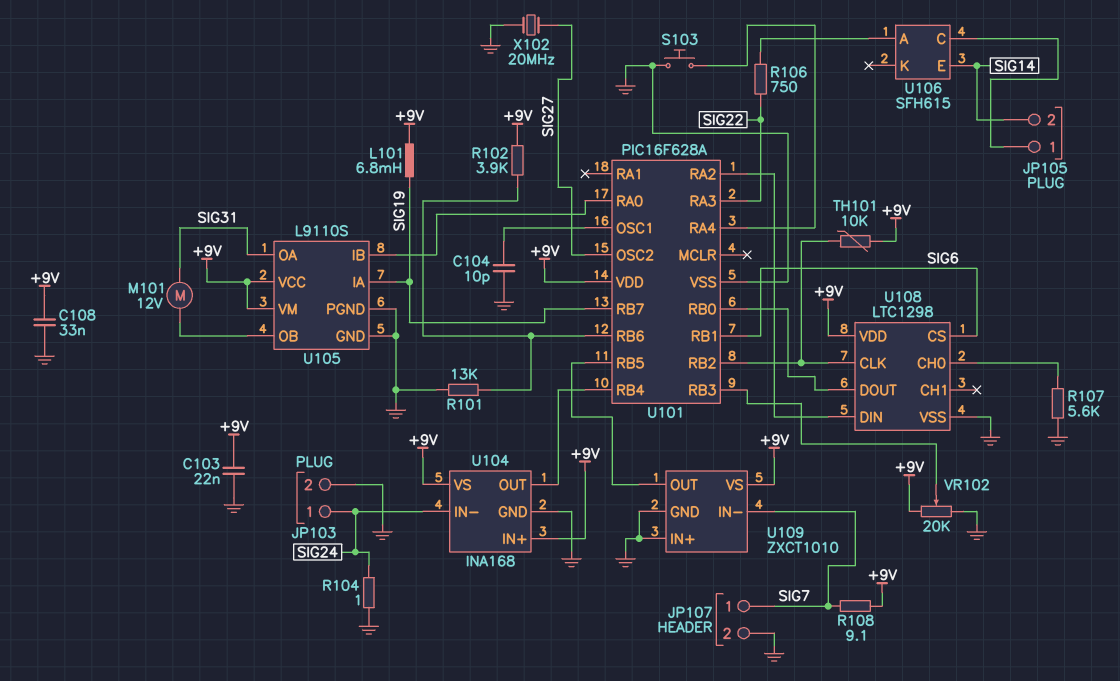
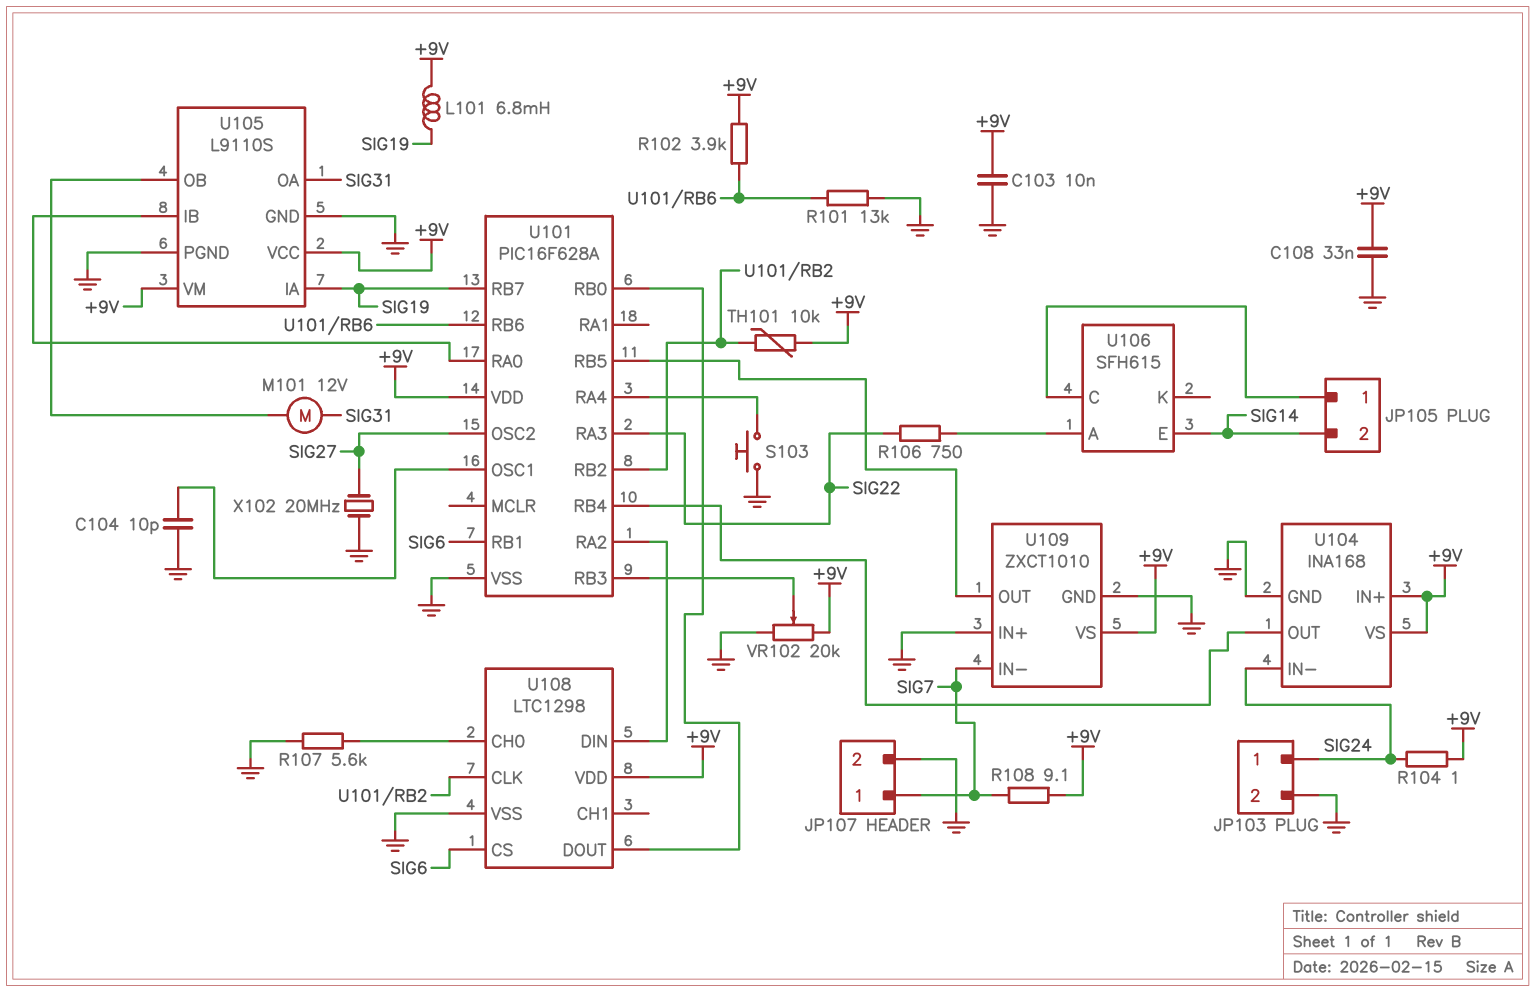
C103: 22nF (+9V, GND) -> 10nF (+9V, GND)
R104: 1 (GND, SIG24) -> 1 (+9V, SIG24)

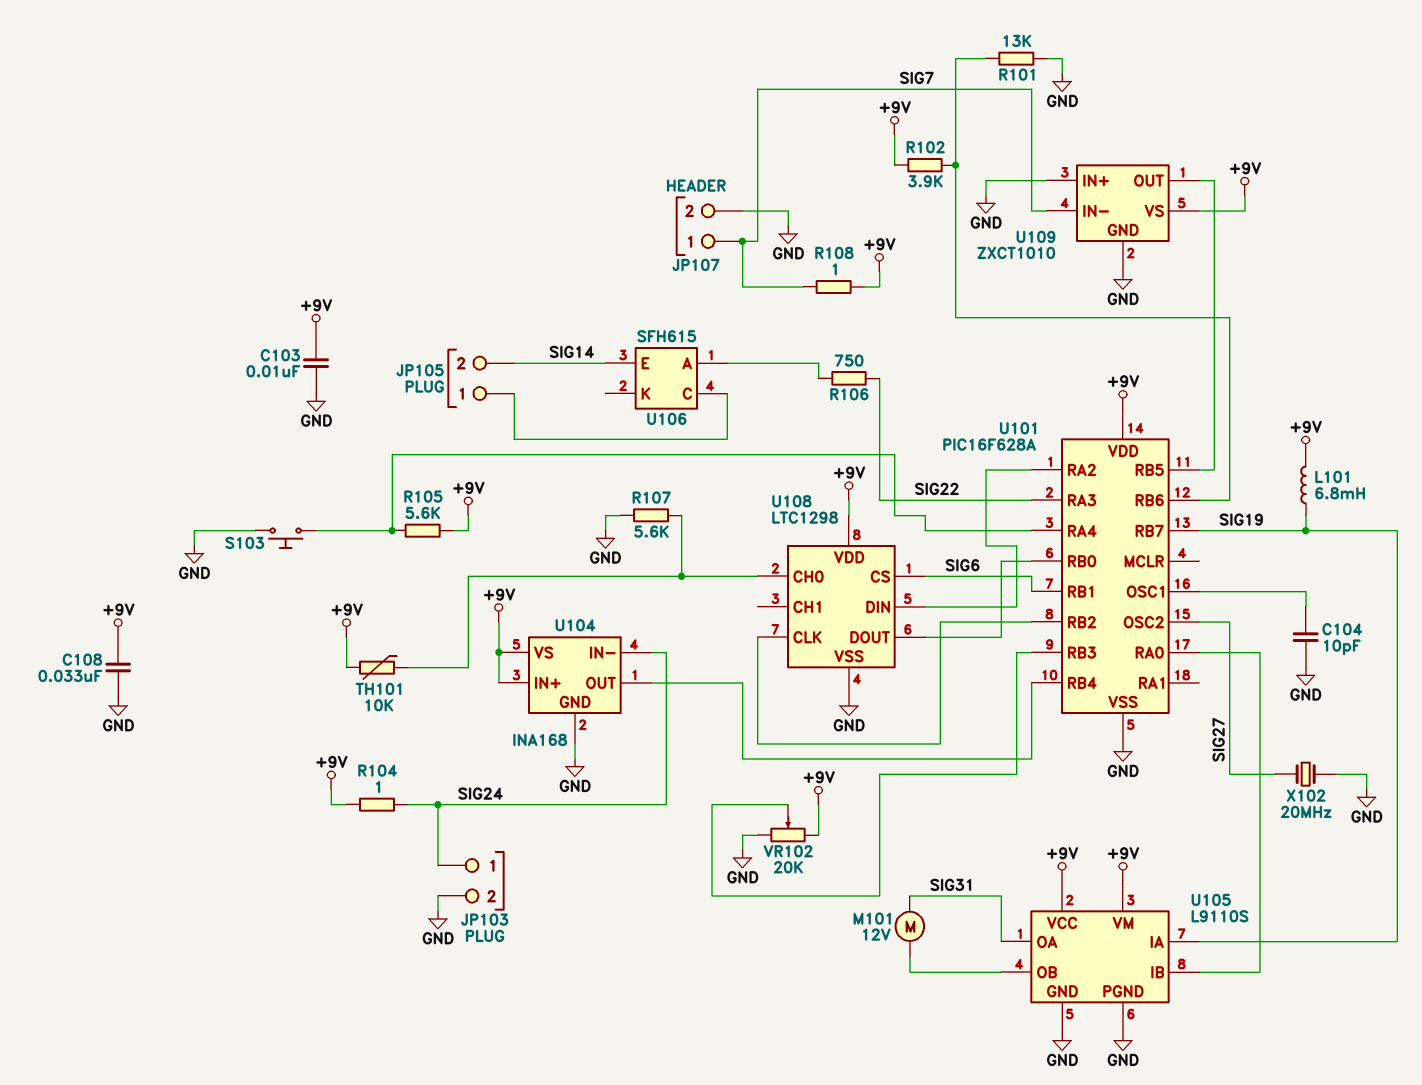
R105: none -> 5.6k (+9V, U101/RA4)
R108: 9.1 (+9V, SIG7) -> 1 (+9V, SIG7)
TH101: 10k (+9V, U101/RB2) -> 10k (+9V, U108/CH0)

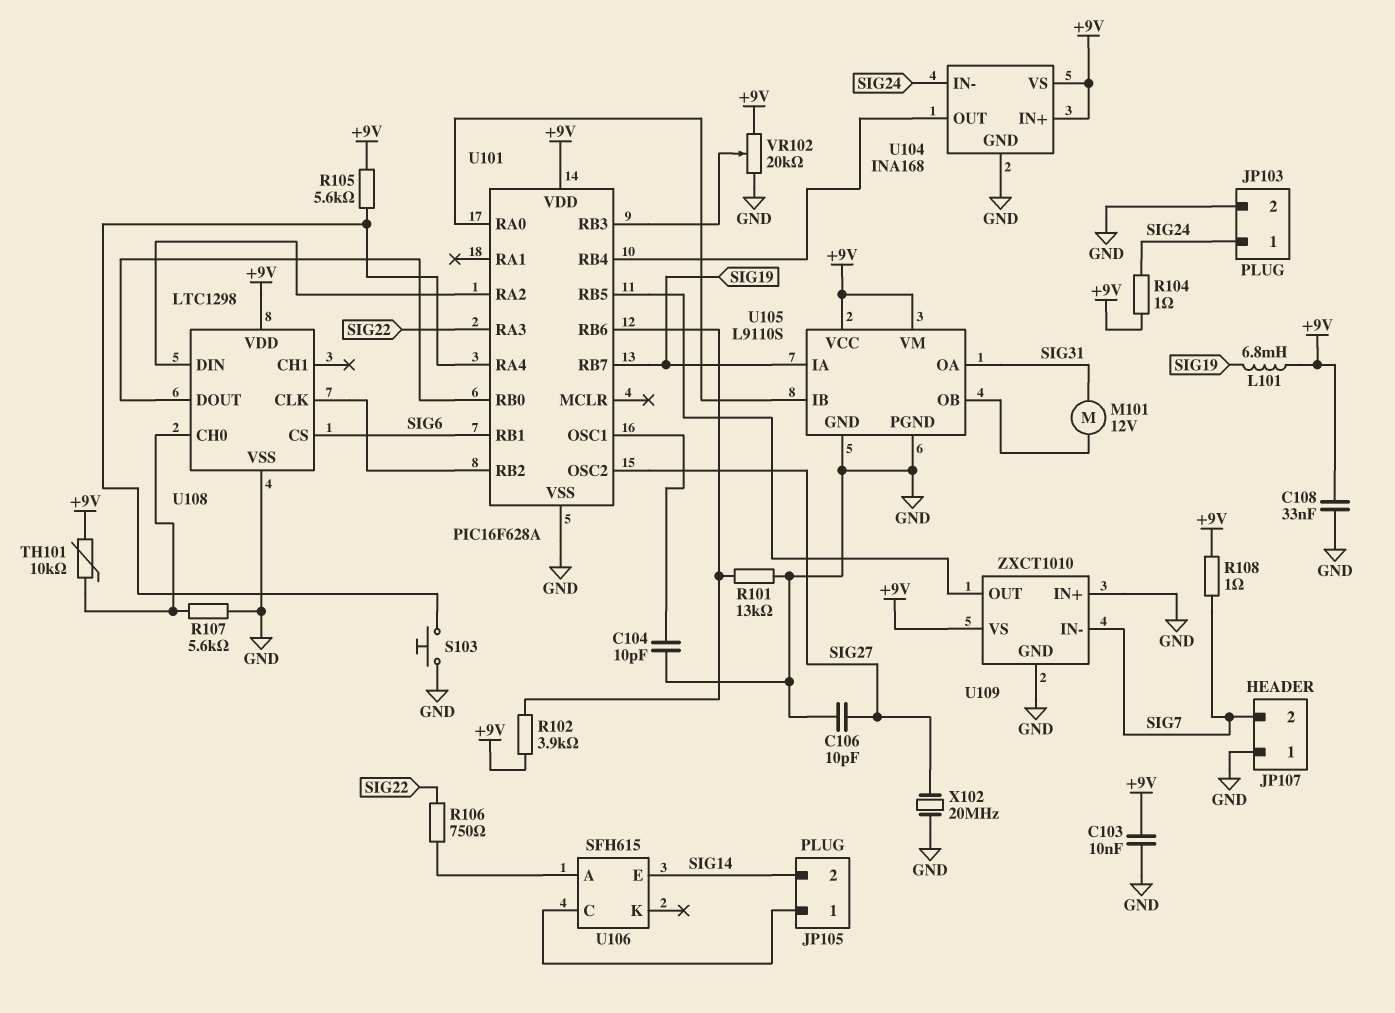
C106: none -> 10pF (GND, SIG27)
JP107 pin 1: SIG7 -> GND
JP107 pin 2: GND -> SIG7

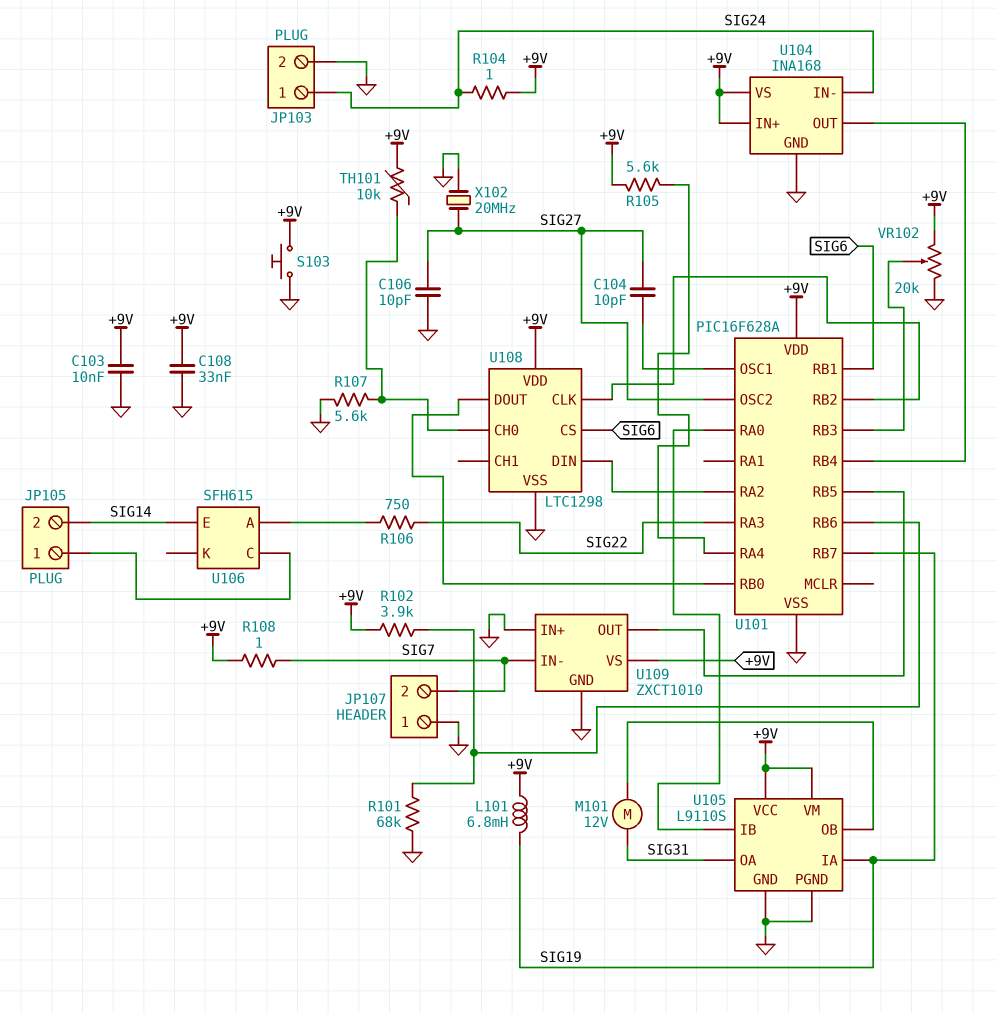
C104: 10pF (GND, U101/OSC1) -> 10pF (SIG27, U101/OSC1)
R101: 13k (GND, U101/RB6) -> 68k (GND, U101/RB6)
S103: button (GND, U101/RA4) -> button (+9V, GND)

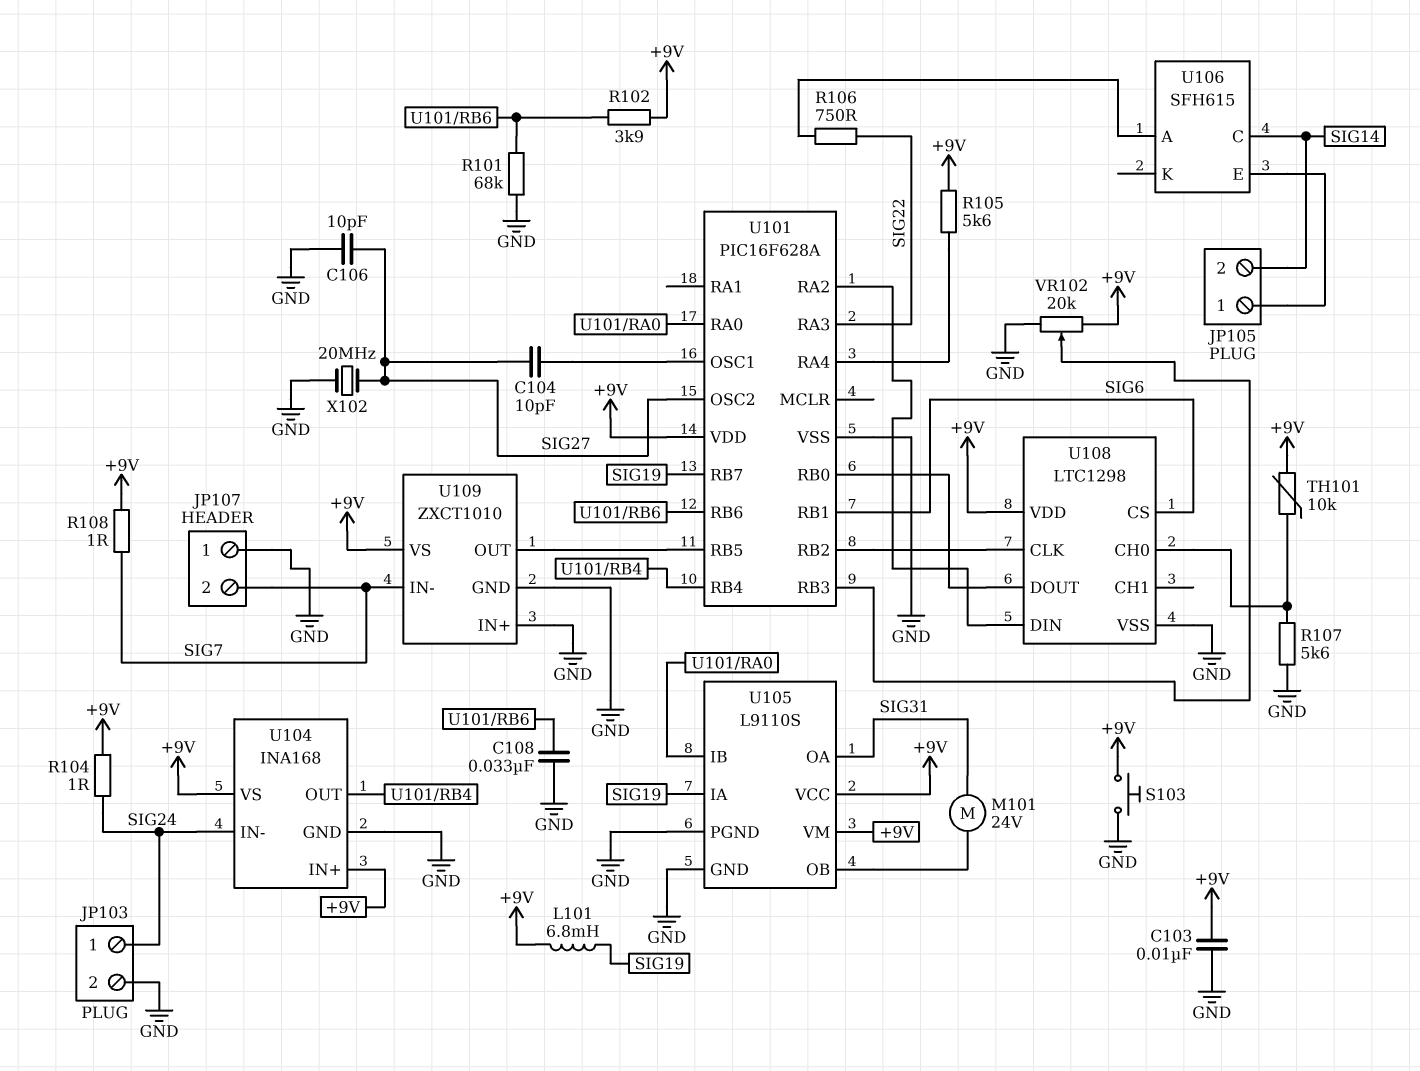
C108: 33nF (+9V, GND) -> 33nF (GND, U101/RB6)
M101: motor 12V (SIG31, U105/OB) -> motor 24V (SIG31, U105/OB)
U106 pin C: JP105/1 -> SIG14
U106 pin E: SIG14 -> JP105/1

